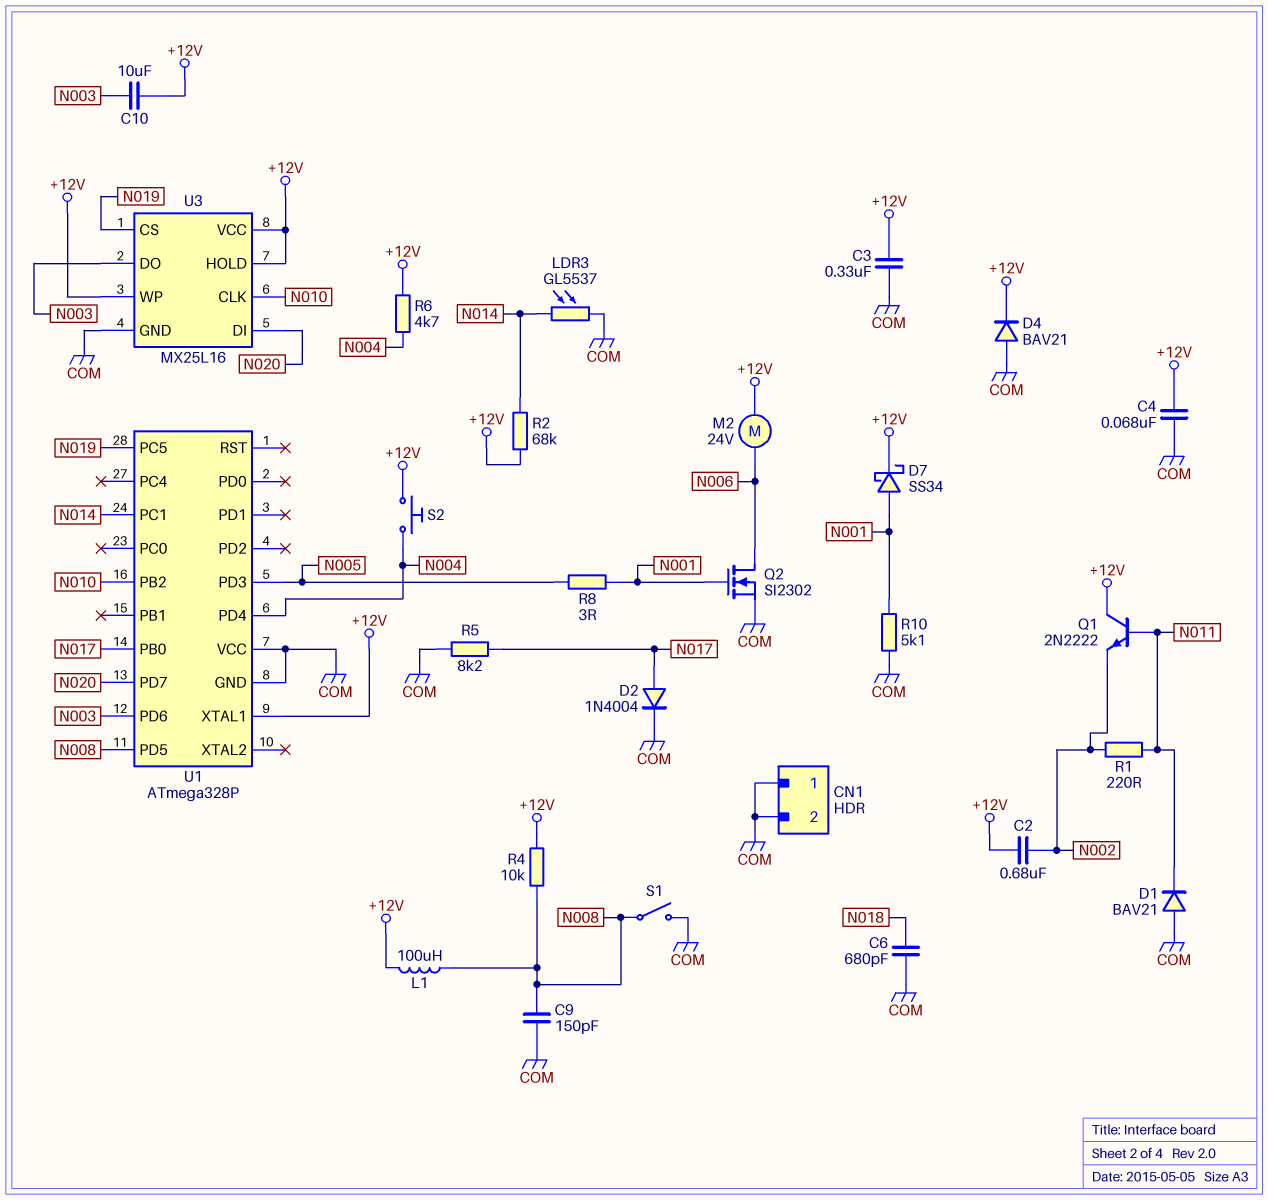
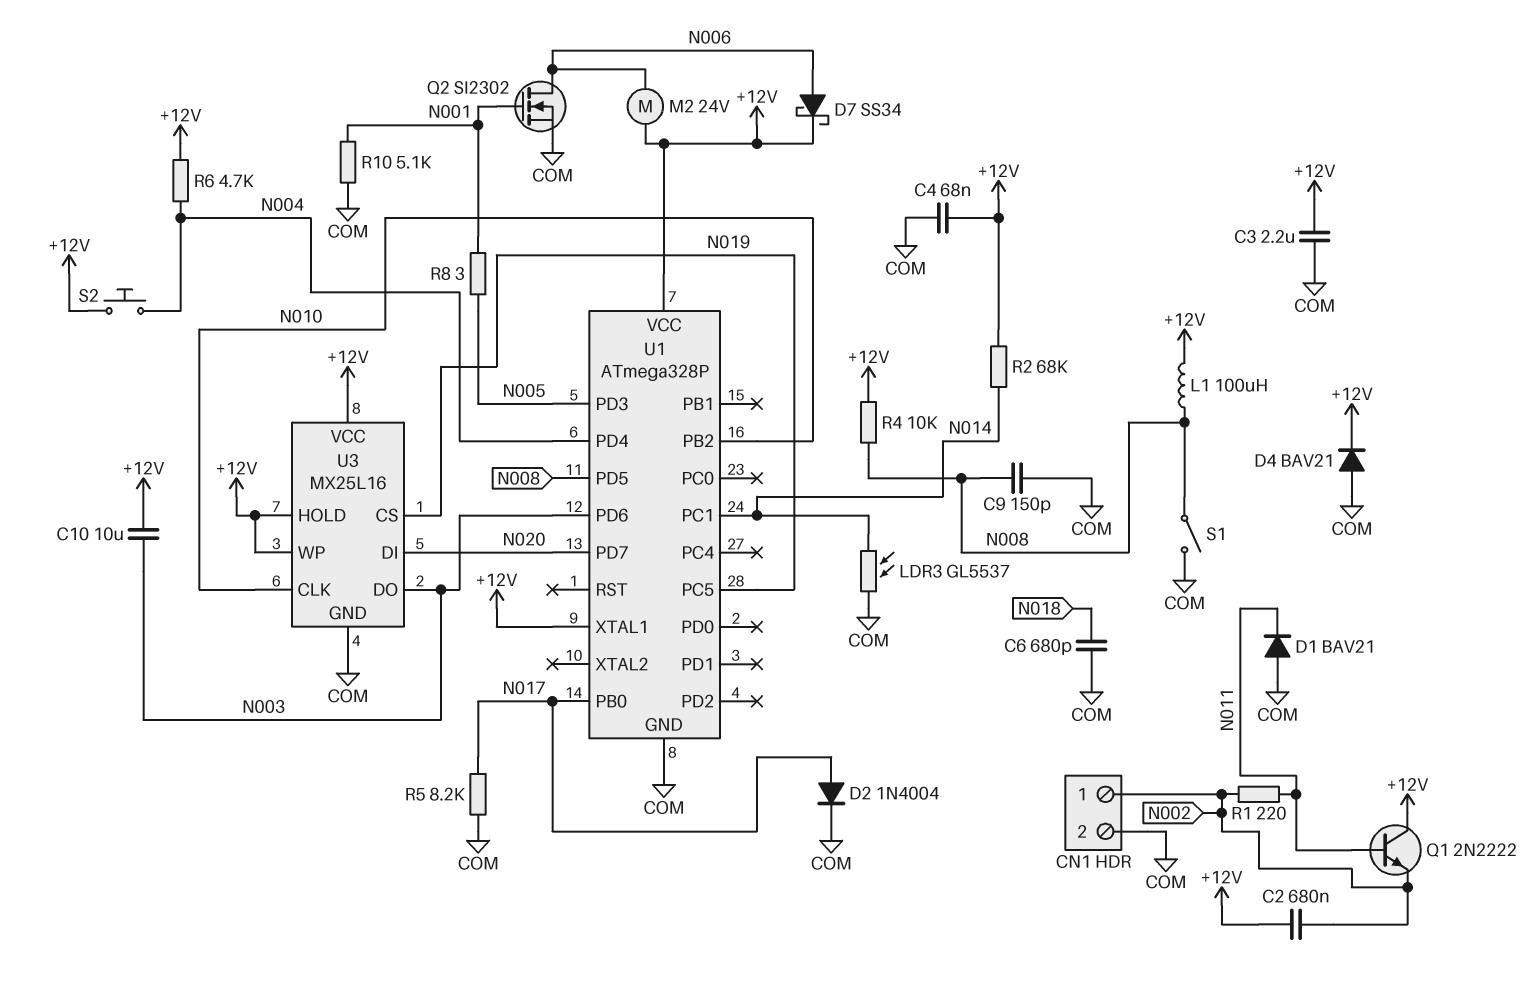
C3: 330nF (+12V, COM) -> 2.2uF (+12V, COM)
CN1 pin 1: COM -> N002
D7: schottky SS34 (A N001, K +12V) -> schottky SS34 (A N006, K +12V)
U1 pin VCC: COM -> +12V

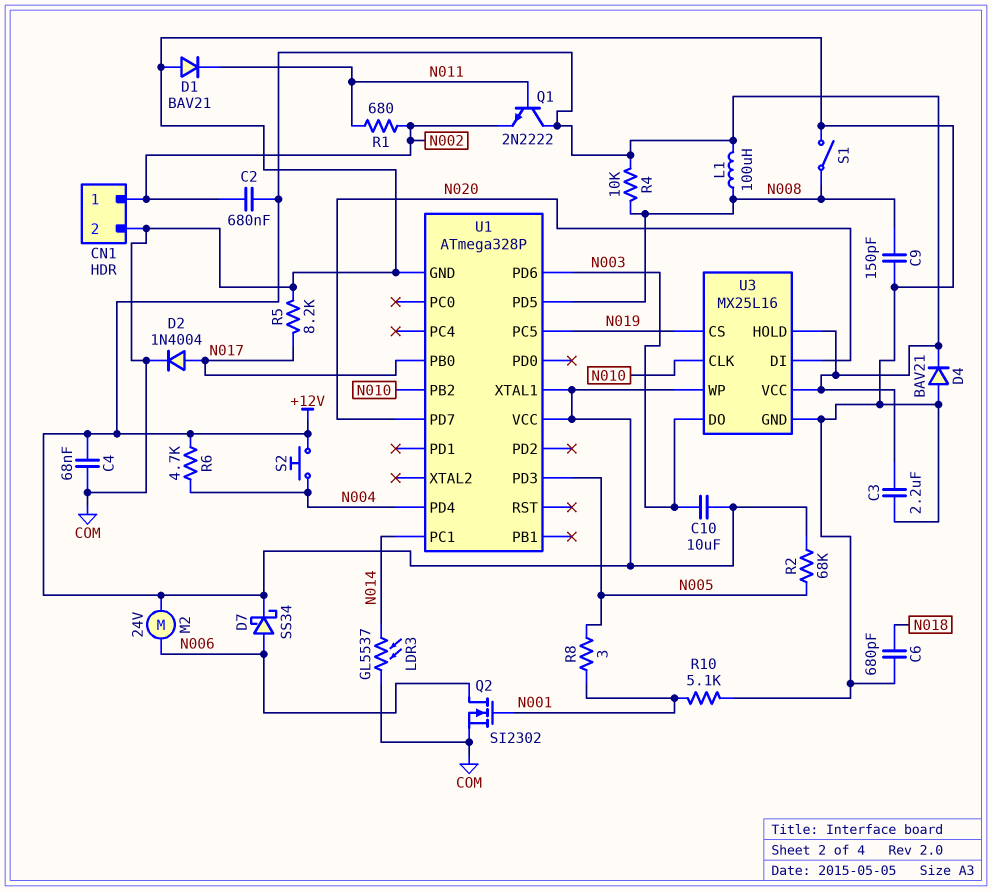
R1: 220 (N002, N011) -> 680 (N002, N011)
R2: 68k (+12V, N014) -> 68k (+12V, N005)

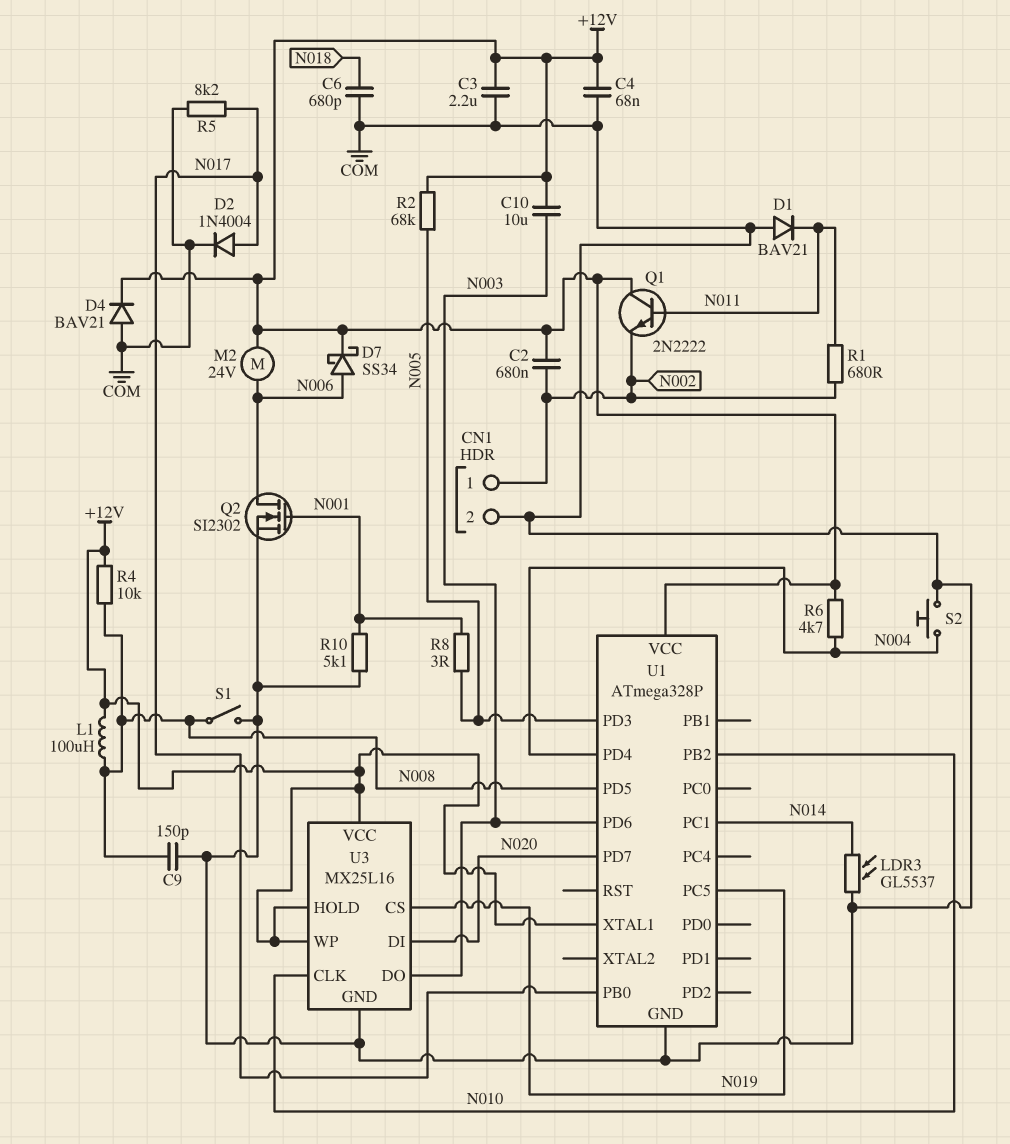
S2: button (+12V, N004) -> button (COM, N004)

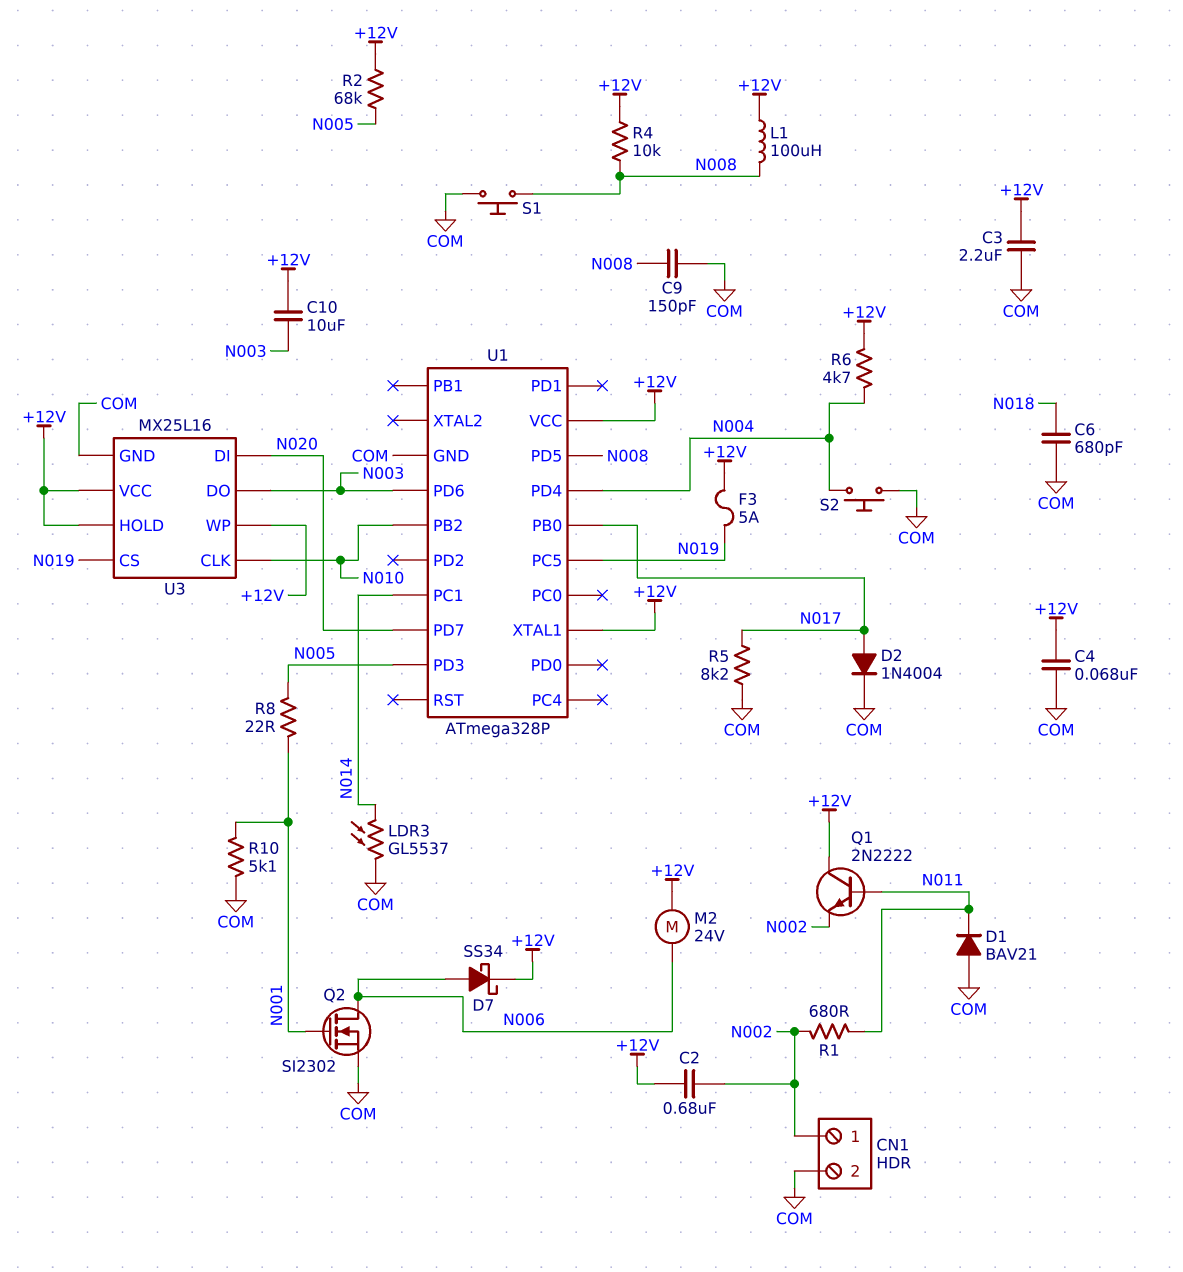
D4: diode BAV21 (A COM, K +12V) -> none
F3: none -> 5A (+12V, N019)
R8: 3 (N001, N005) -> 22 (N001, N005)
S1: switch (COM, N008) -> button (COM, N008)

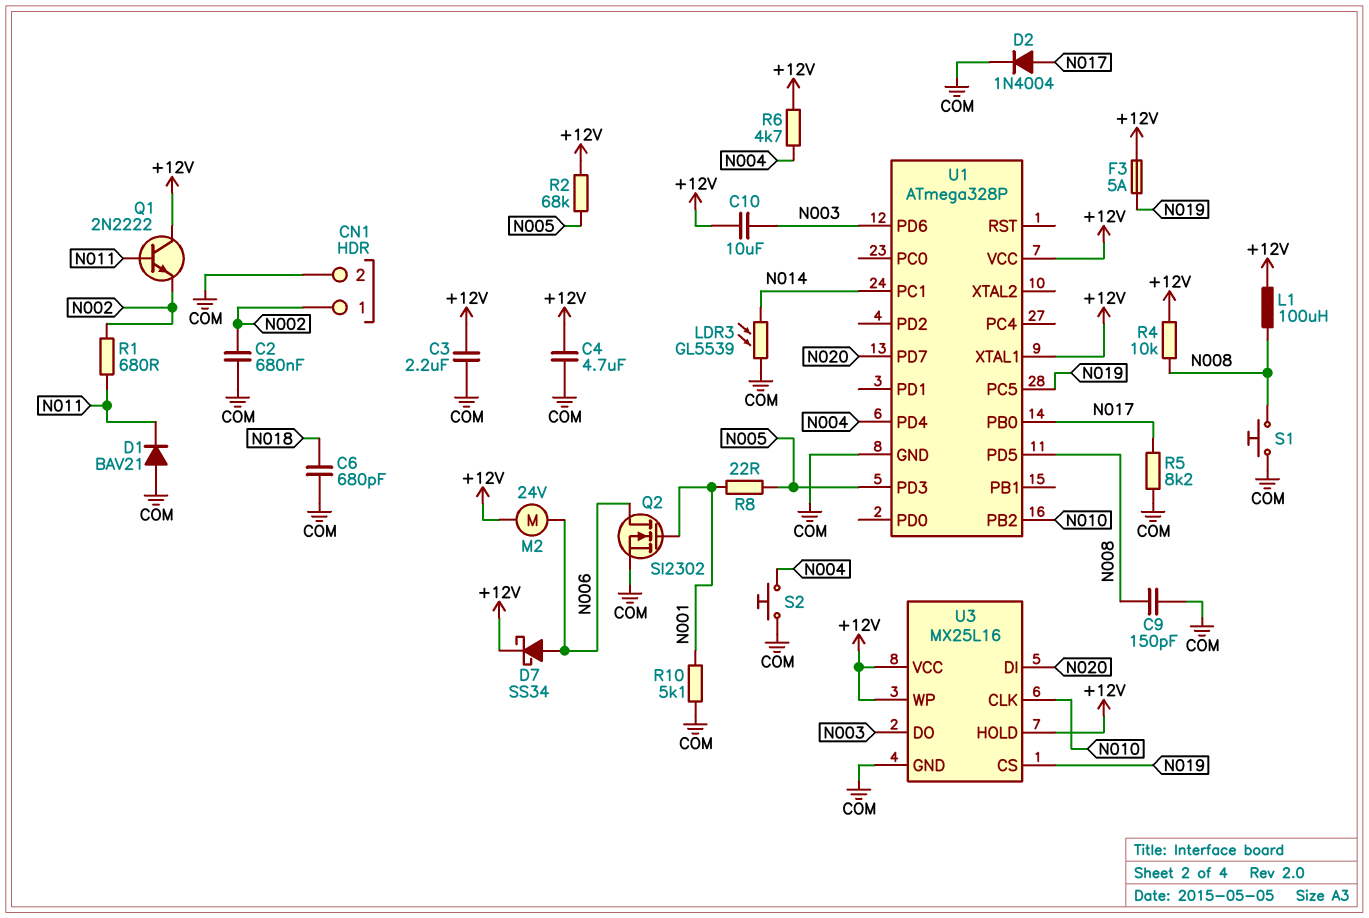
C2: 680nF (+12V, N002) -> 680nF (COM, N002)
C4: 68nF (+12V, COM) -> 4.7uF (+12V, COM)
LDR3: GL5537 (COM, N014) -> GL5539 (COM, N014)

